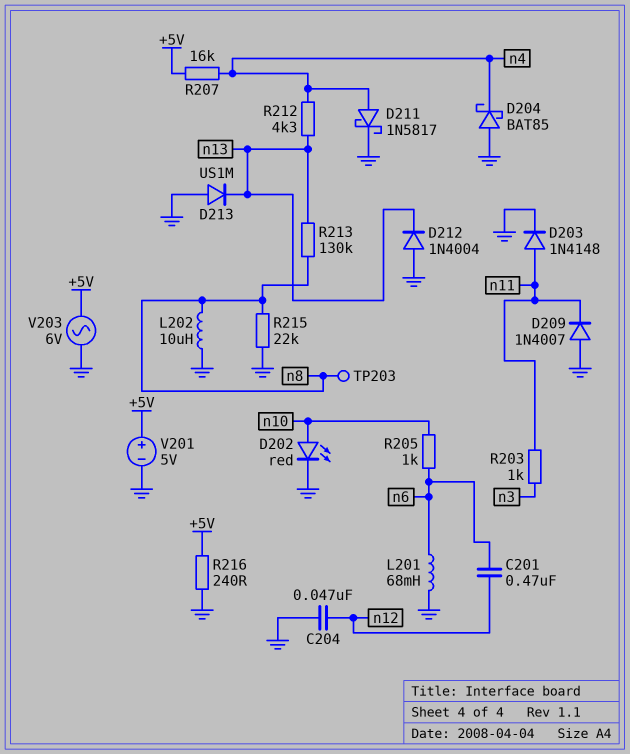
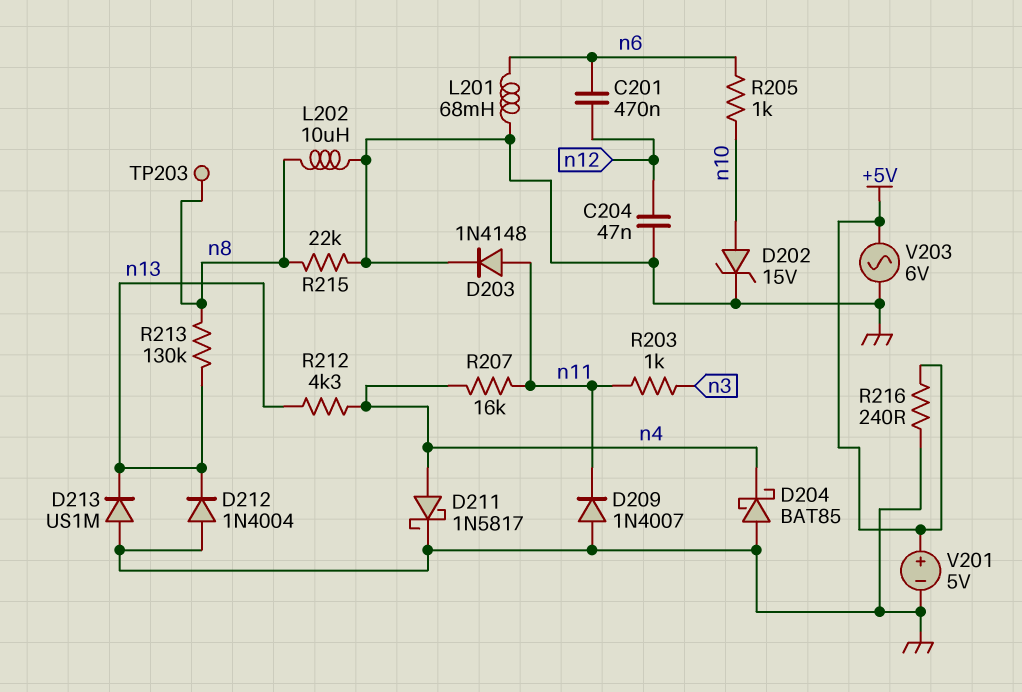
D202: LED red (A n10, K GND) -> zener 15V (A n10, K GND)
R207: 16k (+5V, n4) -> 16k (n4, n11)

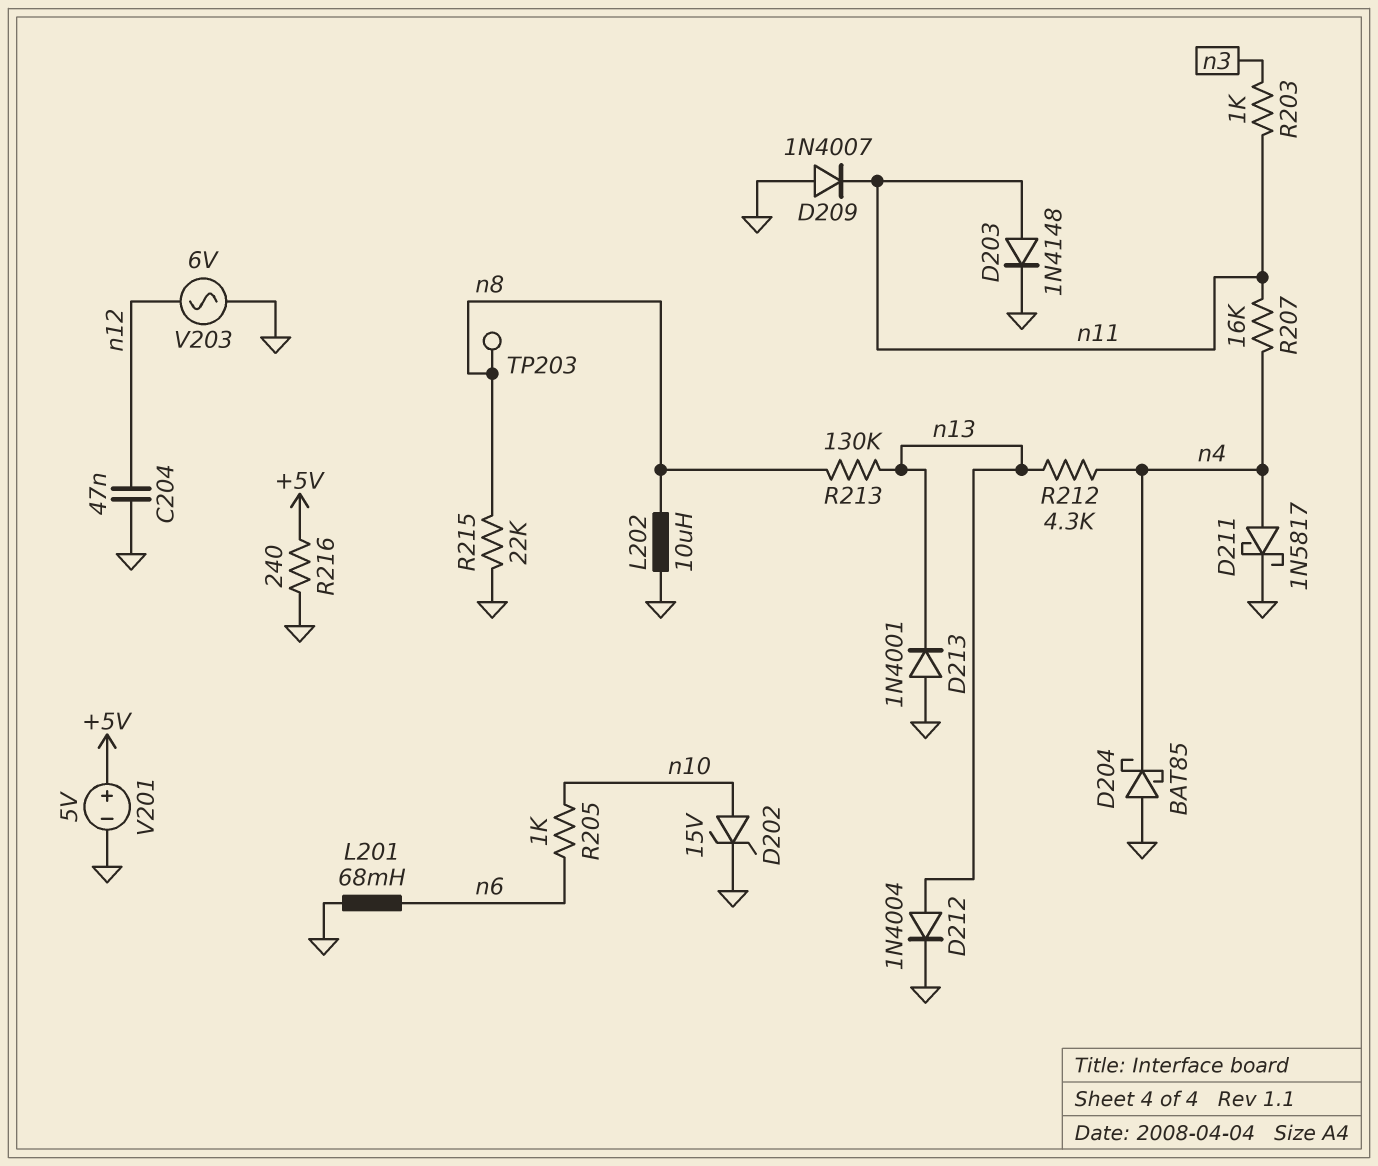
C201: 470nF (n6, n12) -> none
D212: diode 1N4004 (A GND, K n13) -> diode 1N4004 (A n13, K GND)
D213: diode US1M (A GND, K n13) -> diode 1N4001 (A GND, K n13)
V203: AC 6V (+5V, GND) -> AC 6V (GND, n12)

